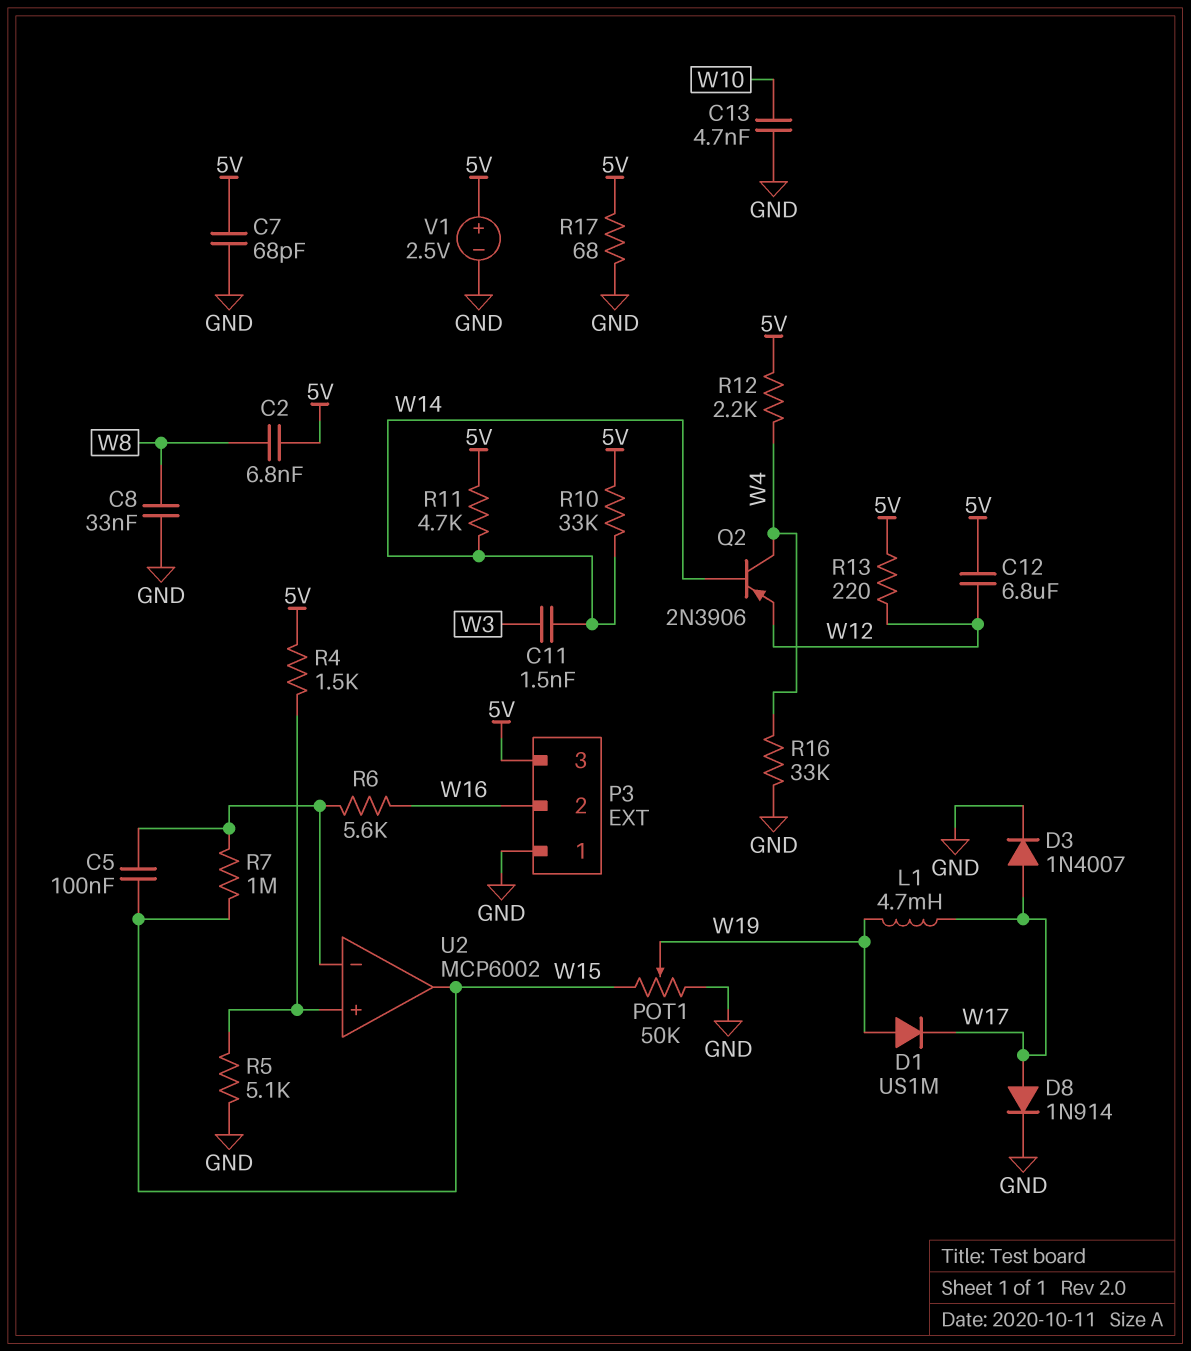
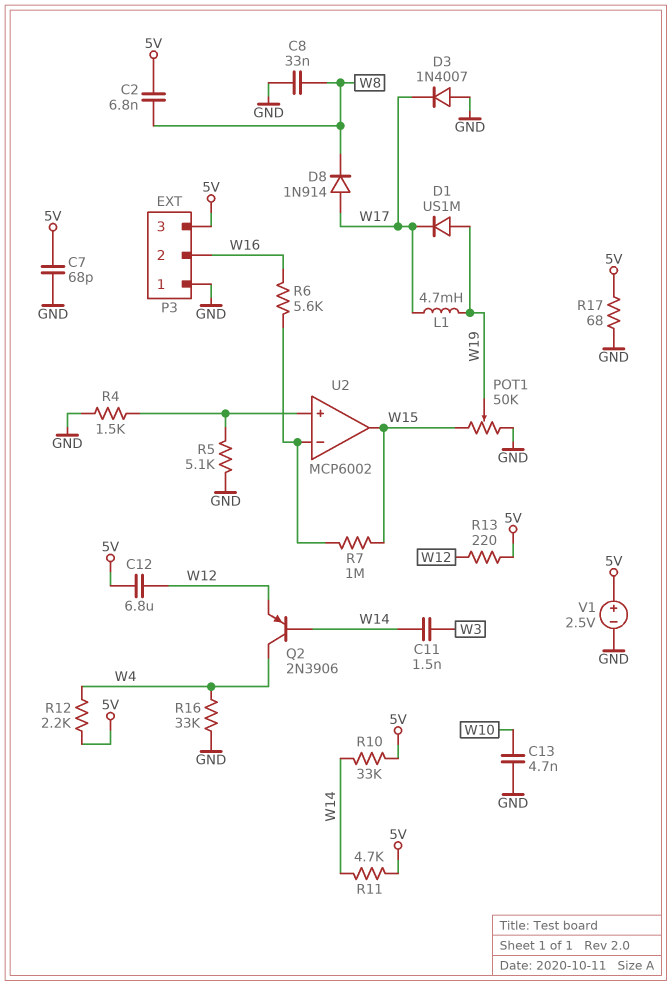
C5: 100nF (U2/in-, W15) -> none
D3: diode 1N4007 (A W17, K GND) -> diode 1N4007 (A GND, K W17)
D8: diode 1N914 (A W17, K GND) -> diode 1N914 (A W17, K W8)
R4: 1.5k (5V, U2/in+) -> 1.5k (GND, U2/in+)

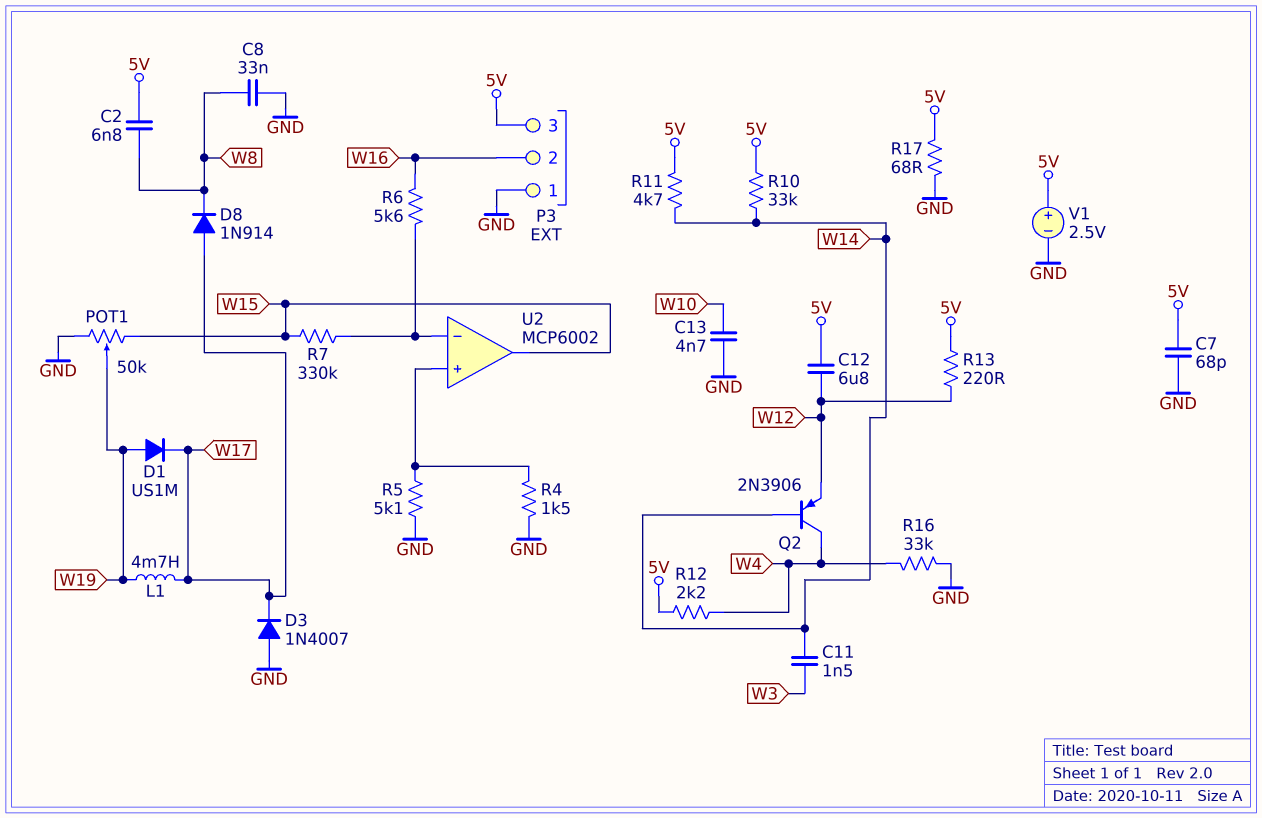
R7: 1M (U2/in-, W15) -> 330k (U2/in-, W15)

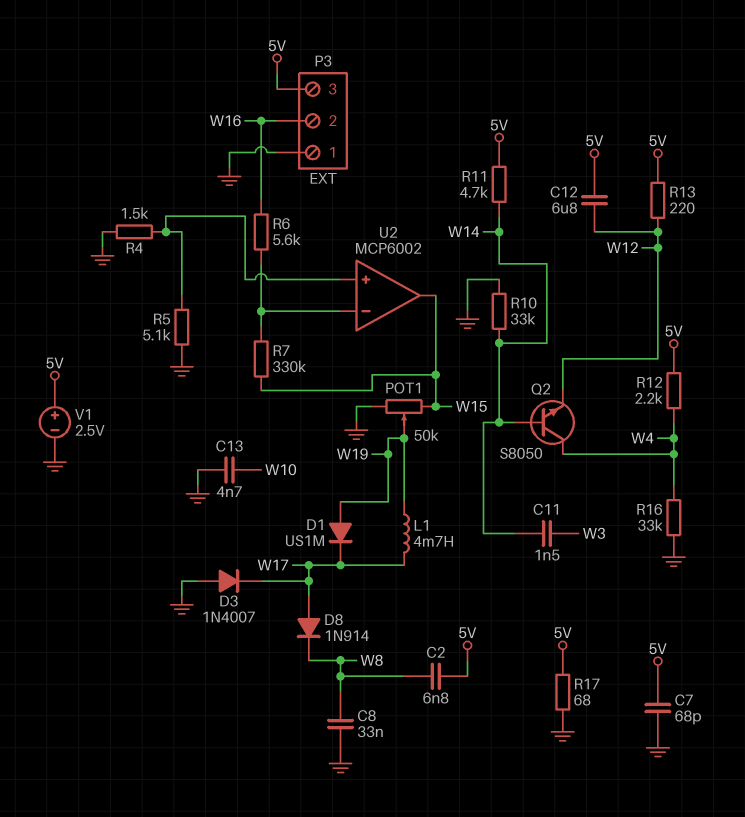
Q2: PNP 2N3906 (B W14, C W4, E W12) -> NPN S8050 (B W14, C W4, E W12)
R10: 33k (5V, W14) -> 33k (GND, W14)

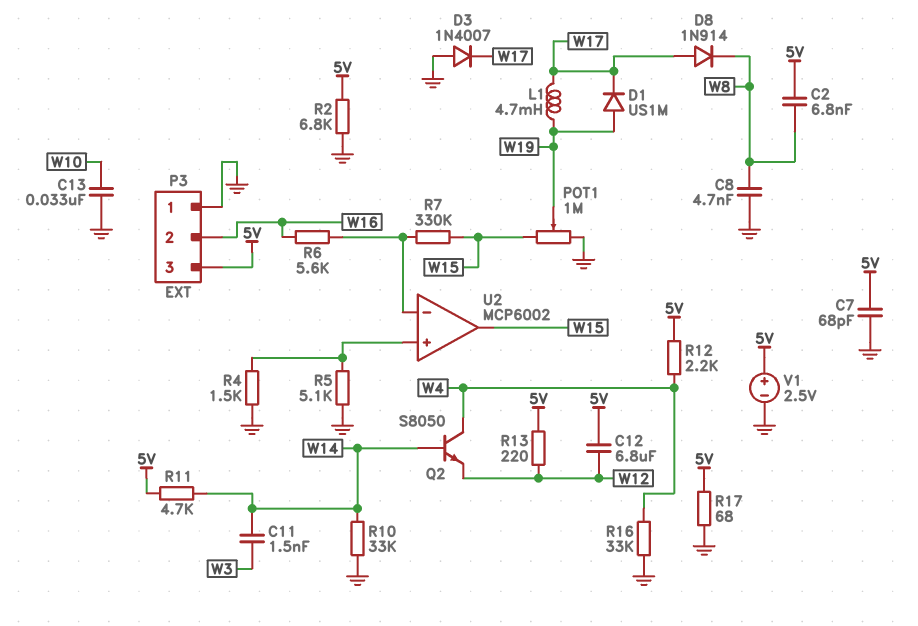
C8: 33nF (GND, W8) -> 4.7nF (GND, W8)
C13: 4.7nF (GND, W10) -> 33nF (GND, W10)
POT1: 50k (GND, W15, wiper W19) -> 1M (GND, W15, wiper W19)
R2: none -> 6.8k (5V, GND)

